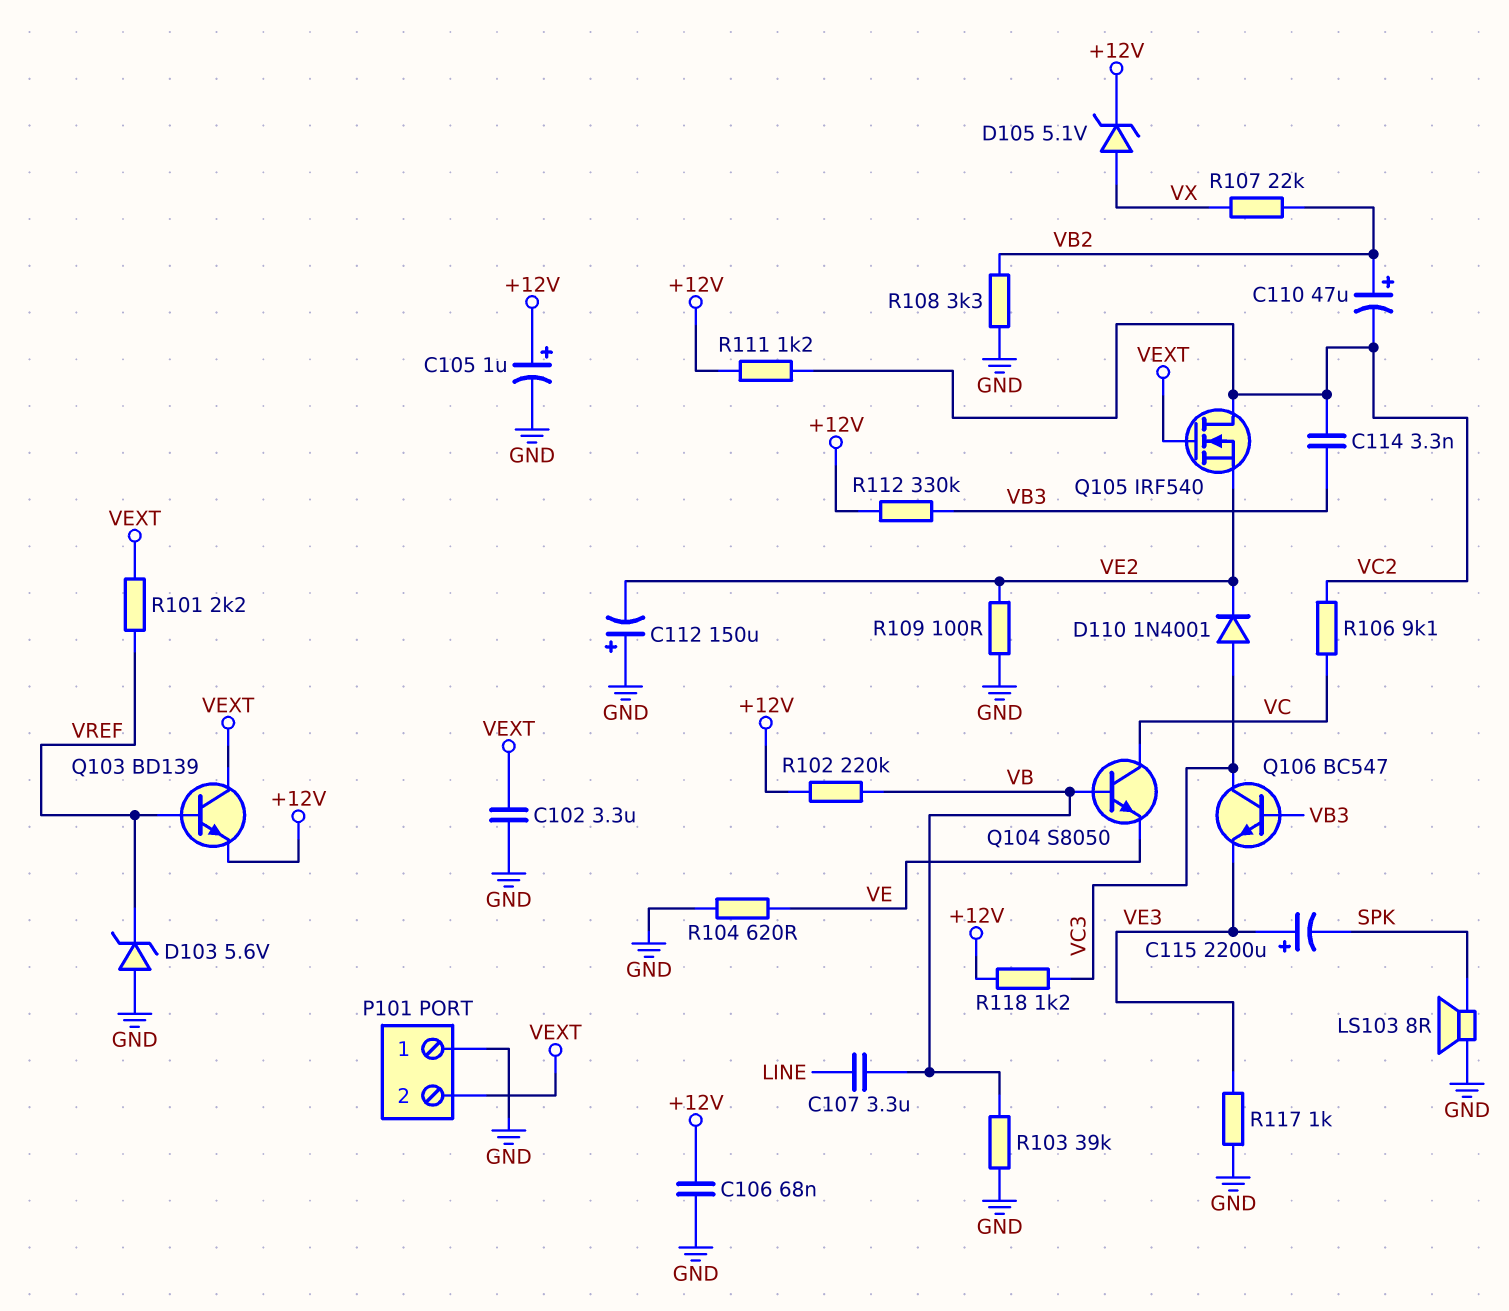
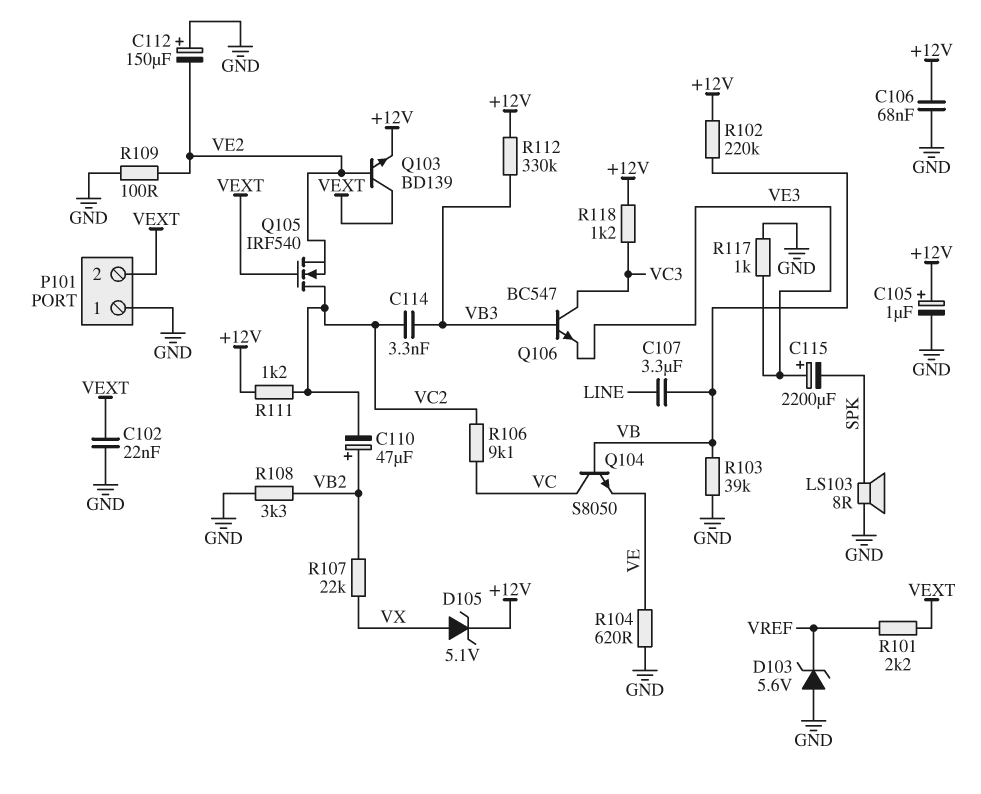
C102: 3.3uF (GND, VEXT) -> 22nF (GND, VEXT)
D110: diode 1N4001 (A VC3, K VE2) -> none
Q103: NPN BD139 (B VREF, C VEXT, E +12V) -> NPN BD139 (B VE2, C VEXT, E +12V)

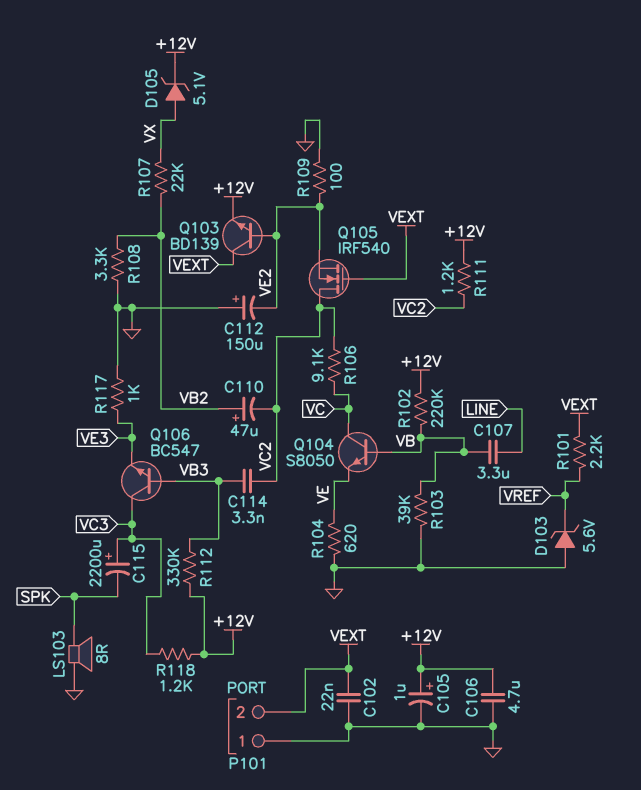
C106: 68nF (+12V, GND) -> 4.7uF (+12V, GND)
C115: 2200uF (plus VE3, minus SPK) -> 2200uF (plus VC3, minus SPK)

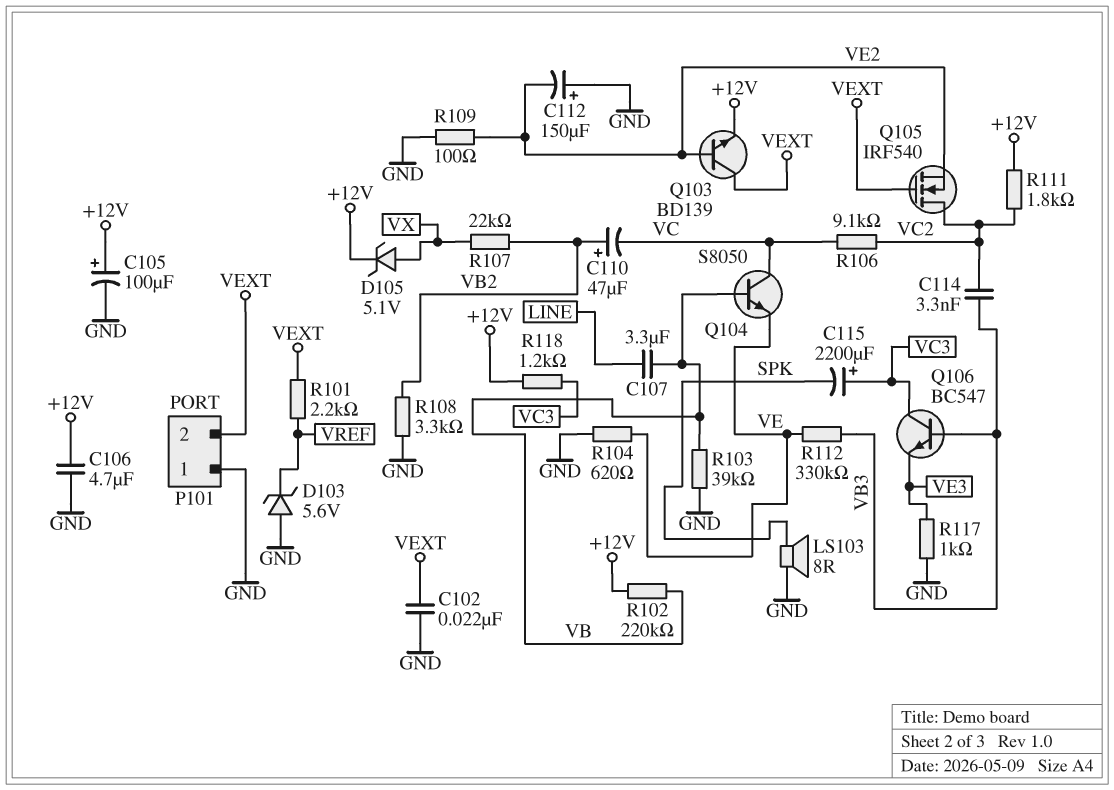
C105: 1uF (plus +12V, minus GND) -> 100uF (plus +12V, minus GND)
C110: 47uF (plus VB2, minus VC2) -> 47uF (plus VB2, minus VC)
R111: 1.2k (+12V, VC2) -> 1.8k (+12V, VC2)
R112: 330k (+12V, VB3) -> 330k (VB3, VE)

